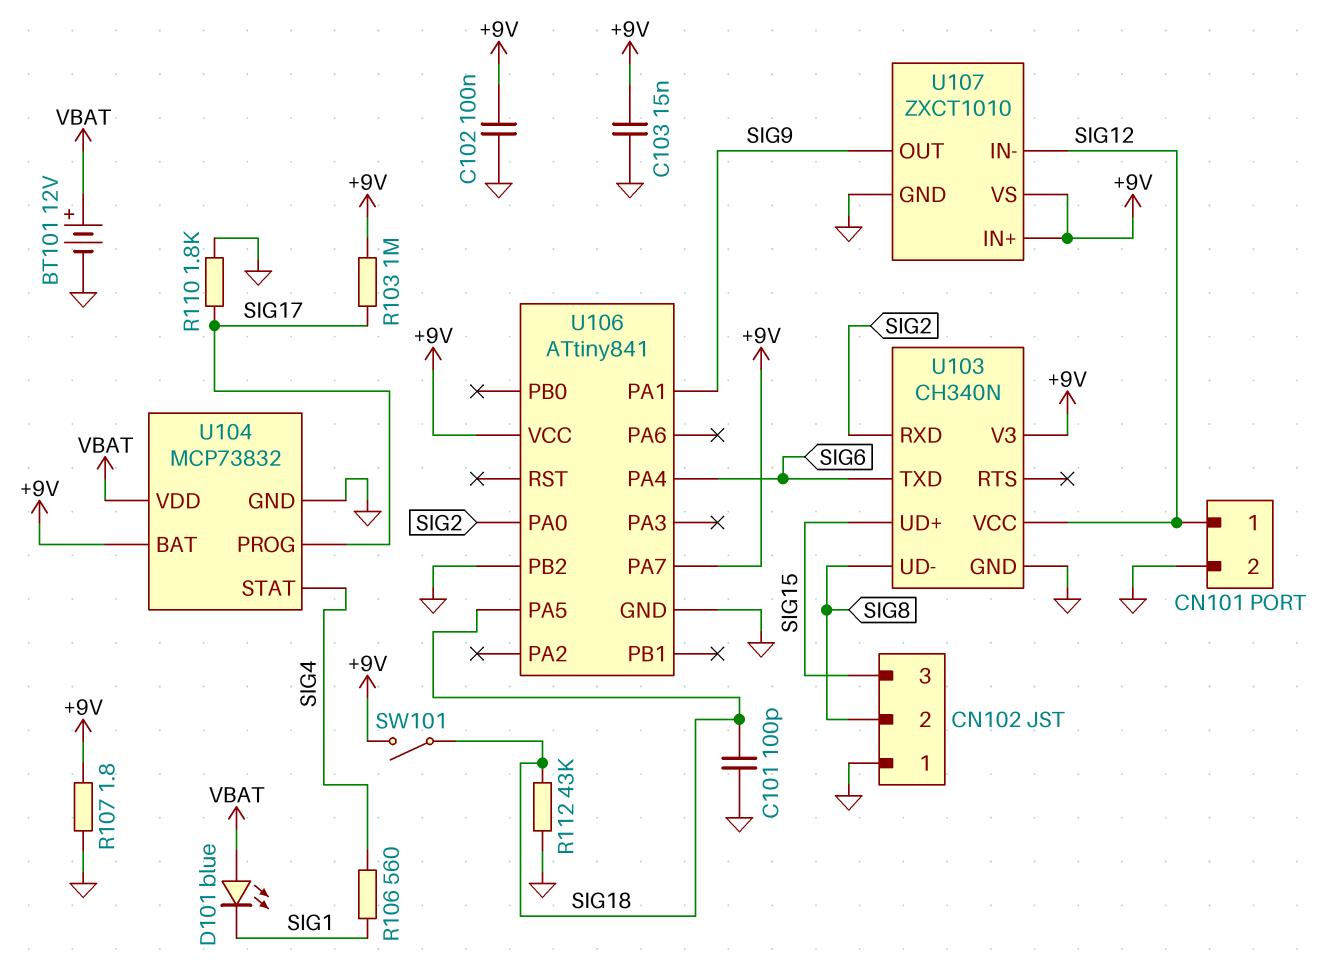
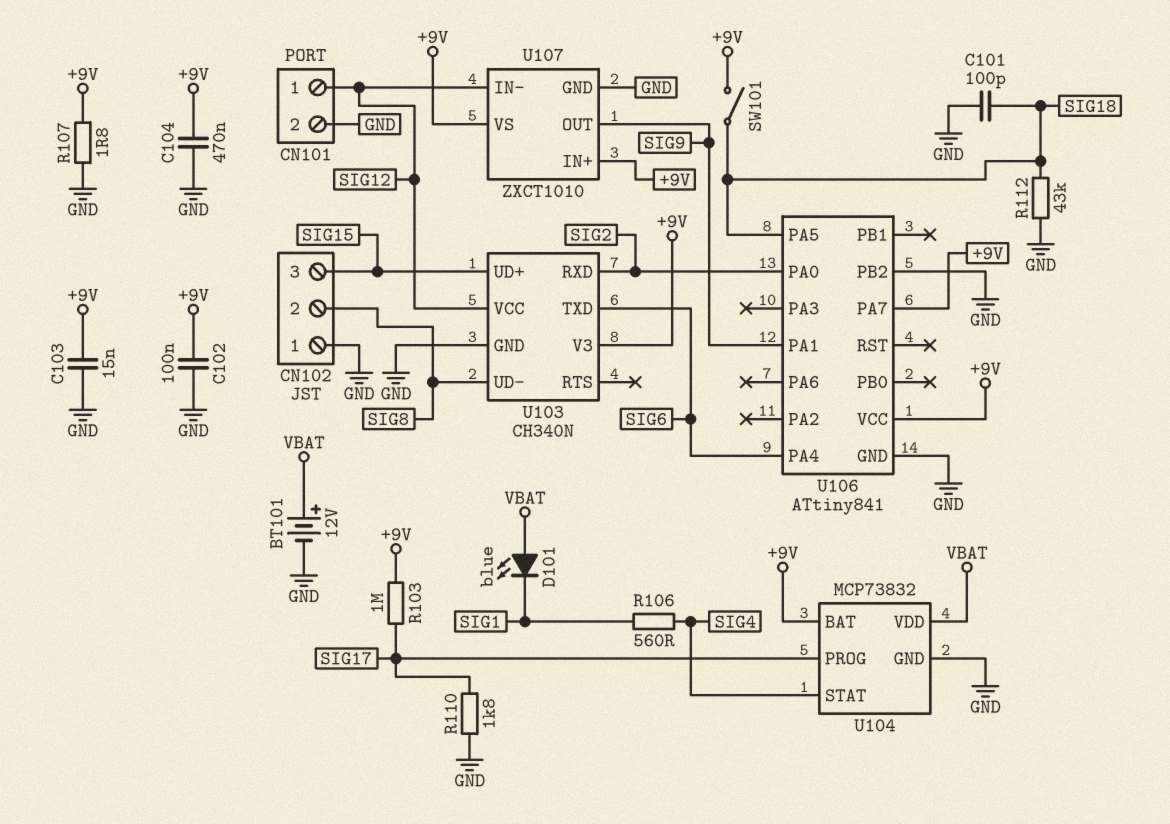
C104: none -> 470nF (+9V, GND)

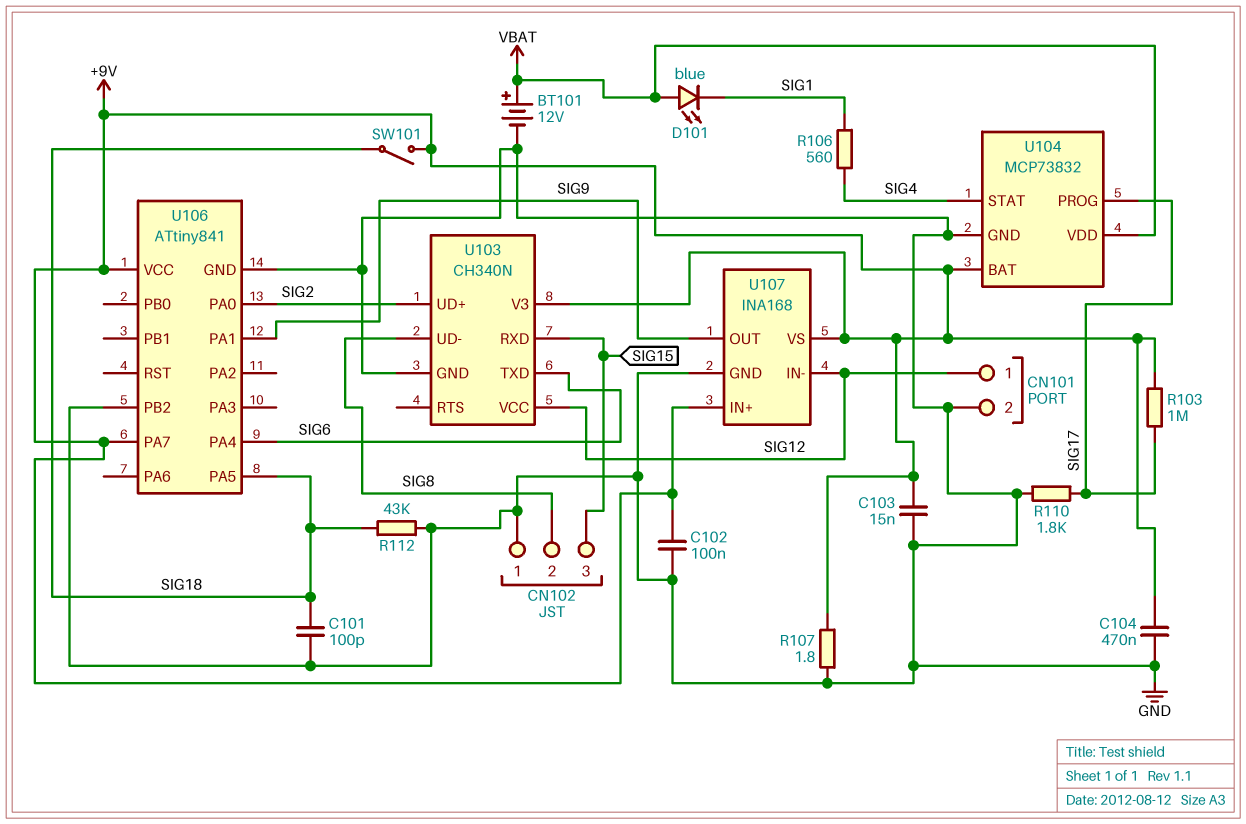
U103 pin RXD: SIG2 -> SIG15
U103 pin UD+: SIG15 -> SIG2
U107: ZXCT1010 -> INA168

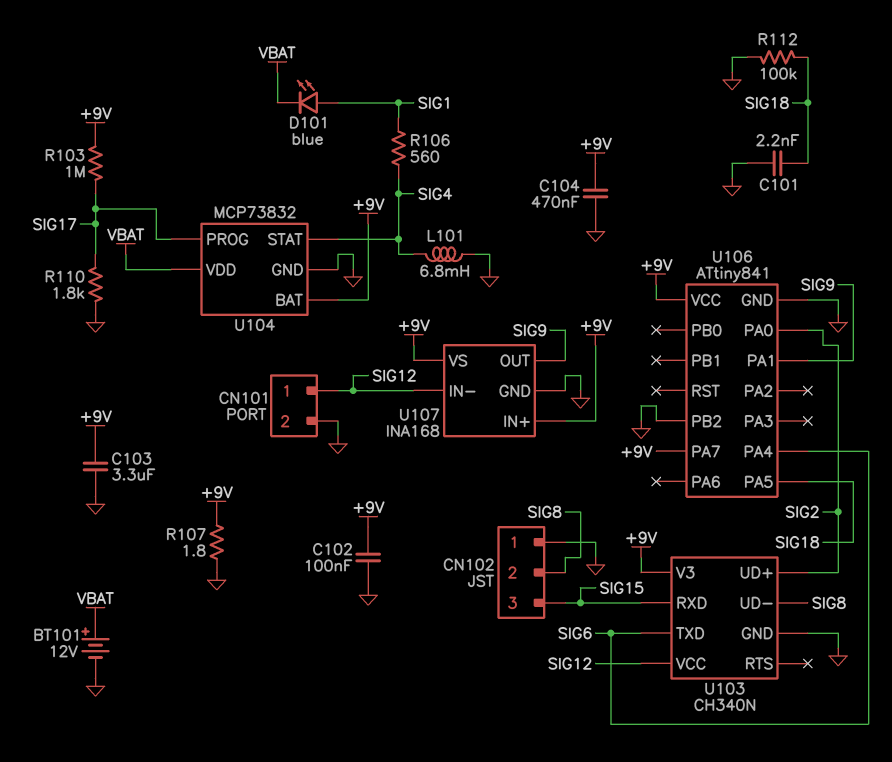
C101: 100pF (GND, SIG18) -> 2.2nF (GND, SIG18)
C103: 15nF (+9V, GND) -> 3.3uF (+9V, GND)
D101: LED blue (A VBAT, K SIG1) -> LED blue (A SIG1, K VBAT)
L101: none -> 6.8mH (GND, SIG4)
R112: 43k (GND, SIG18) -> 100k (GND, SIG18)
SW101: switch (+9V, SIG18) -> none

